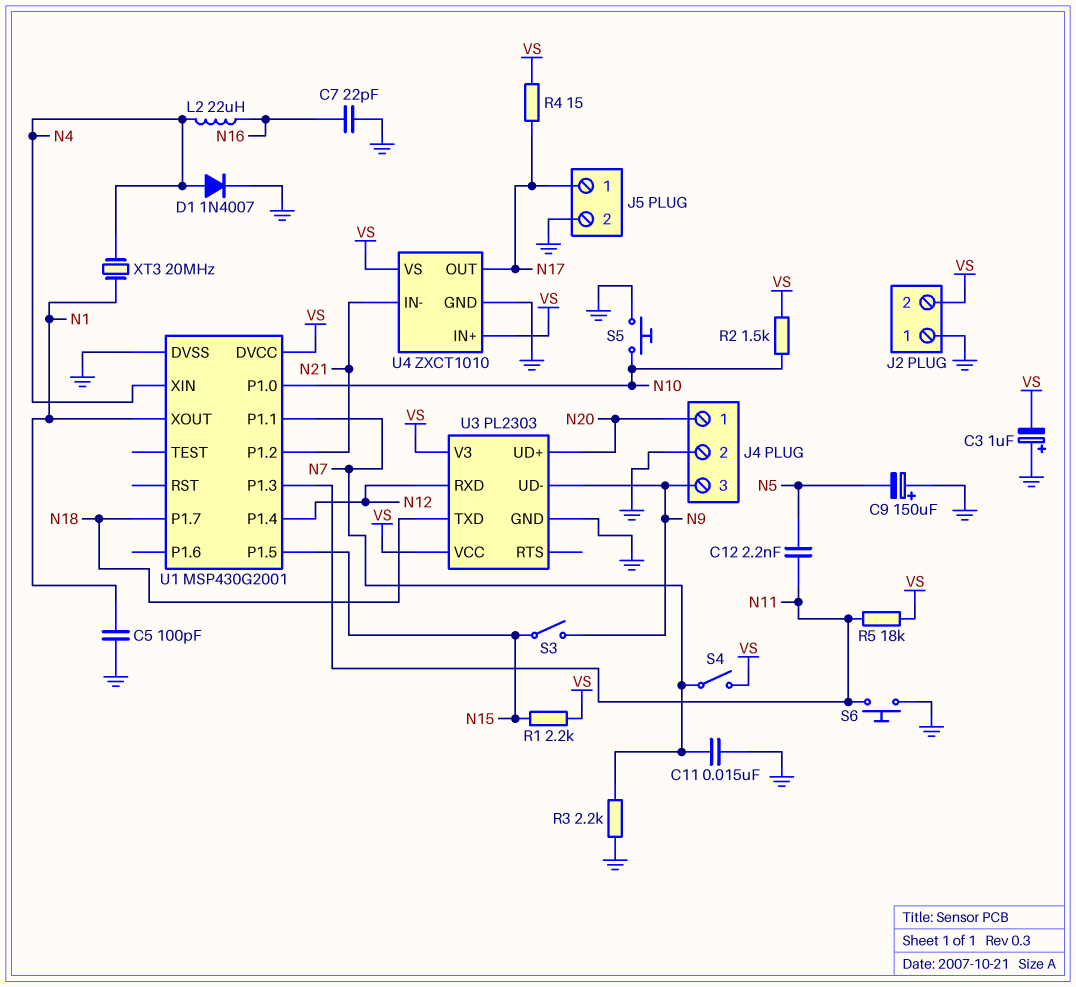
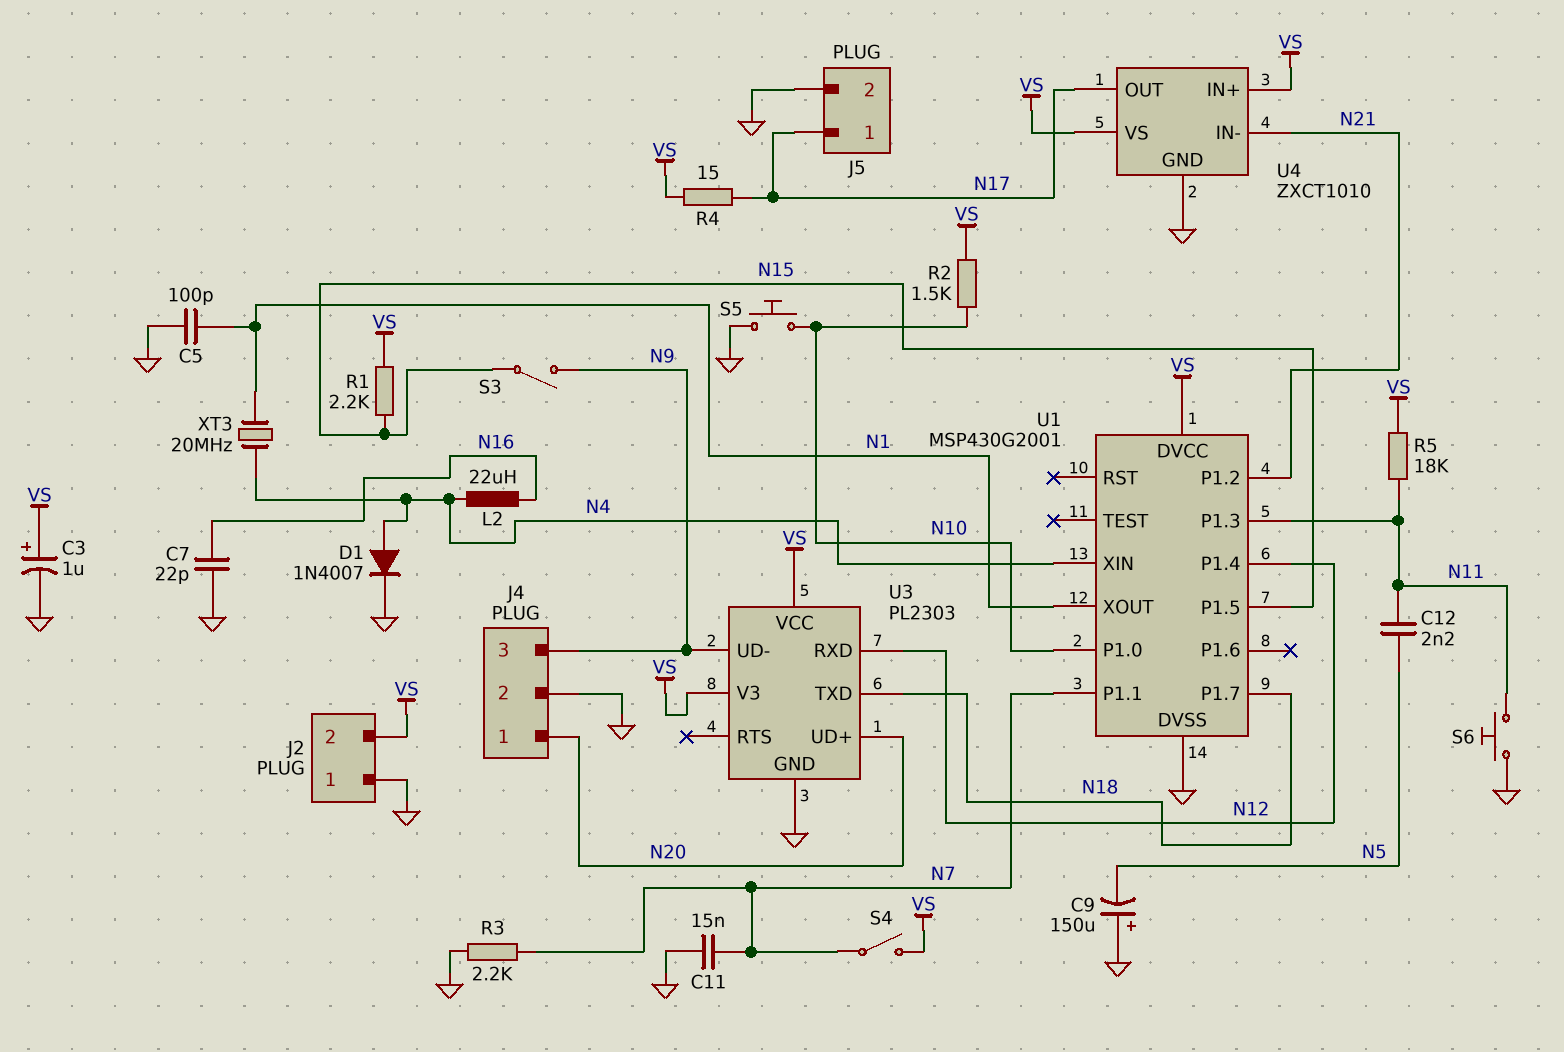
C3: 1uF (plus GND, minus VS) -> 1uF (plus VS, minus GND)

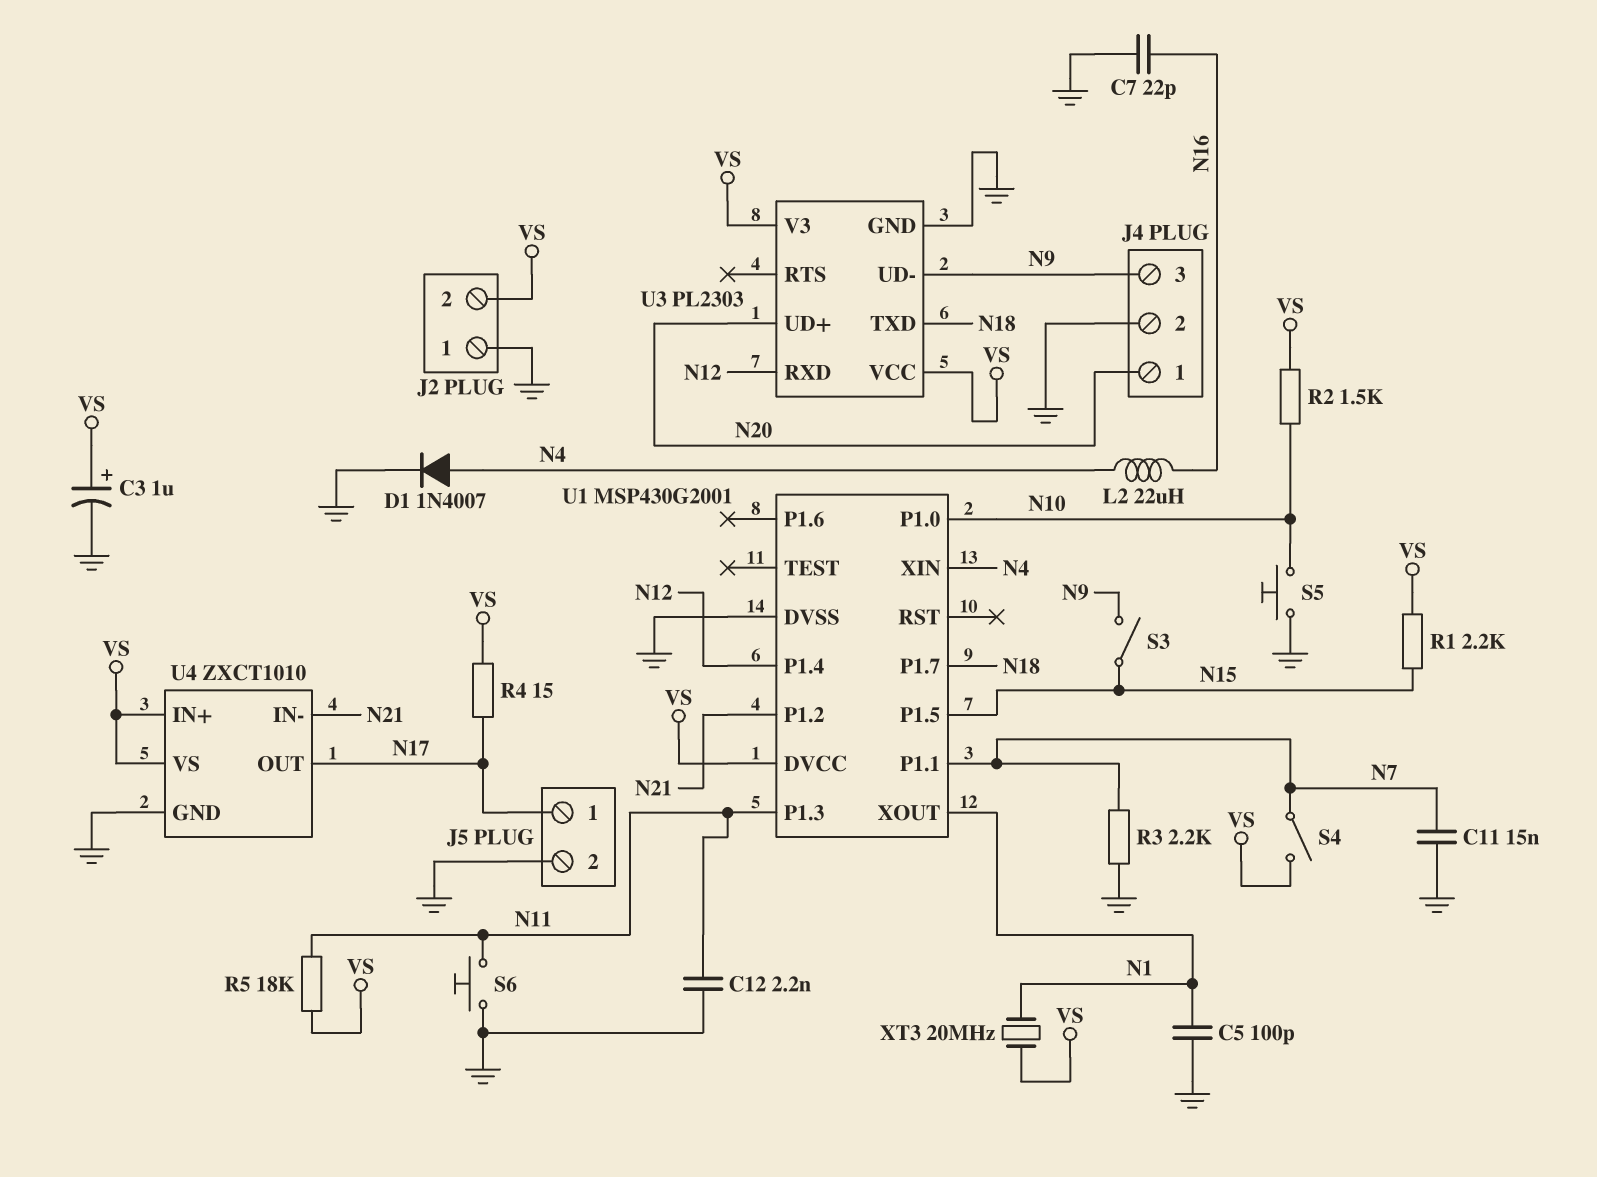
C9: 150uF (plus GND, minus N5) -> none
C12: 2.2nF (N5, N11) -> 2.2nF (GND, N11)
XT3: 20MHz (N1, N4) -> 20MHz (N1, VS)

